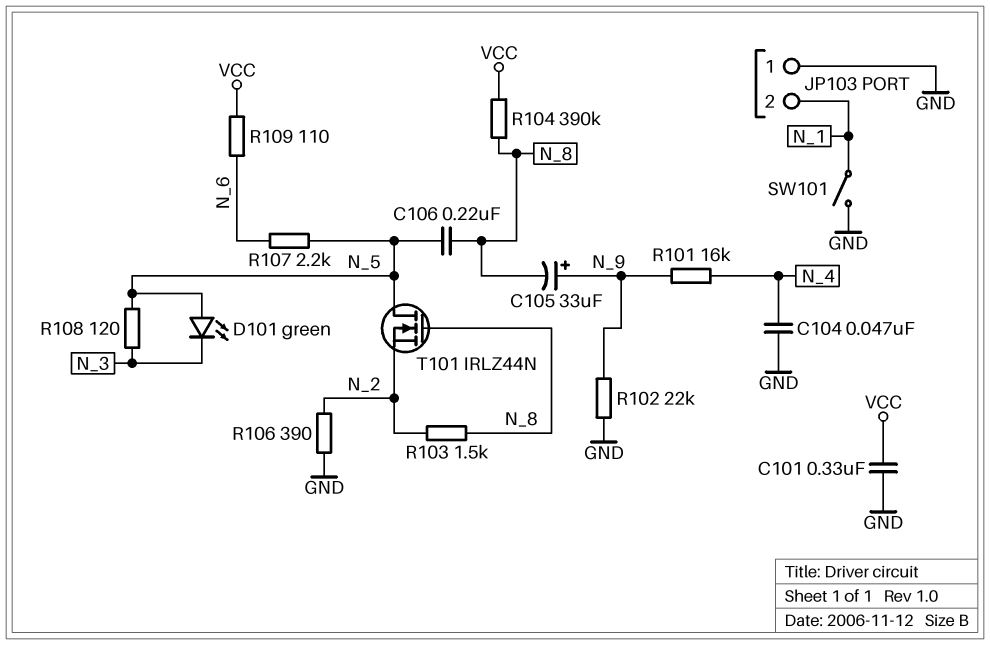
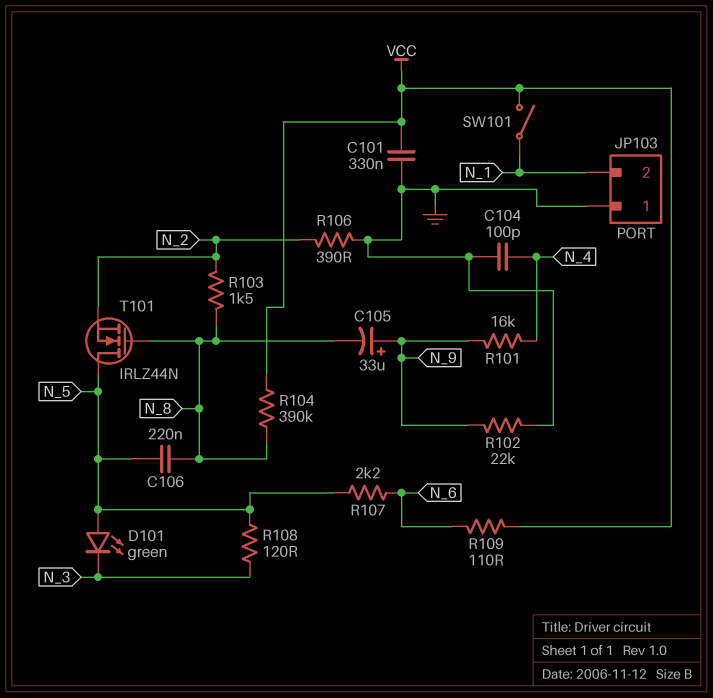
C104: 47nF (GND, N_4) -> 100pF (GND, N_4)
SW101: switch (GND, N_1) -> switch (N_1, VCC)

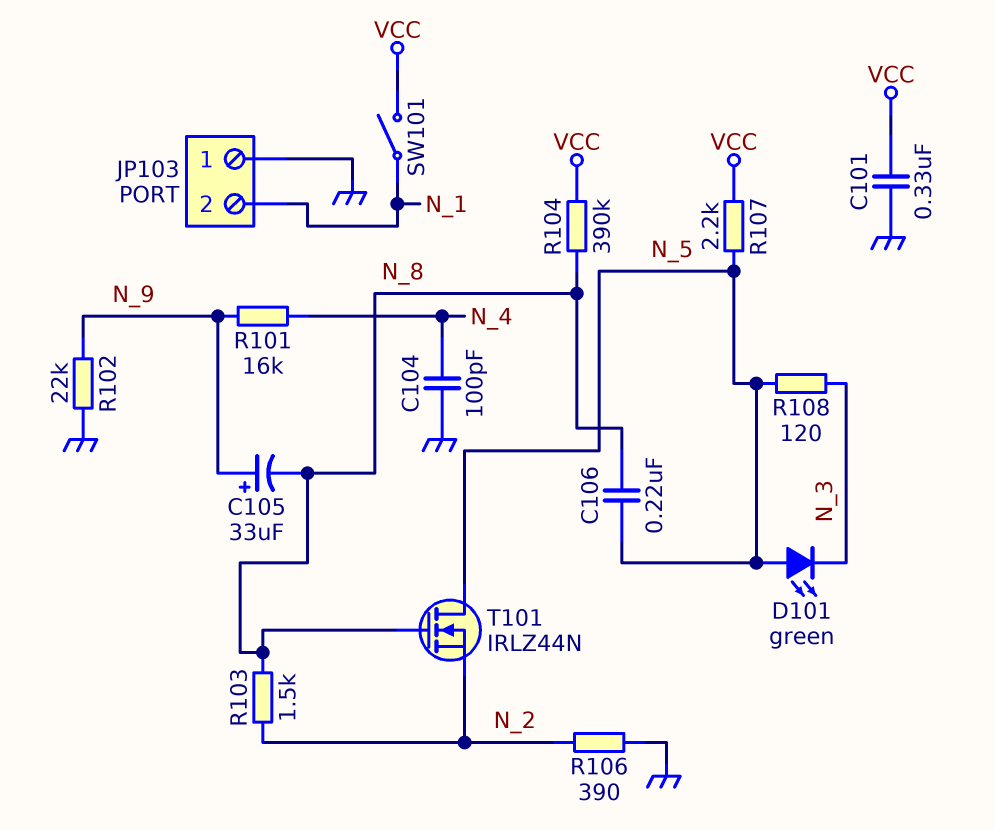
R107: 2.2k (N_5, N_6) -> 2.2k (N_5, VCC)
R109: 110 (N_6, VCC) -> none

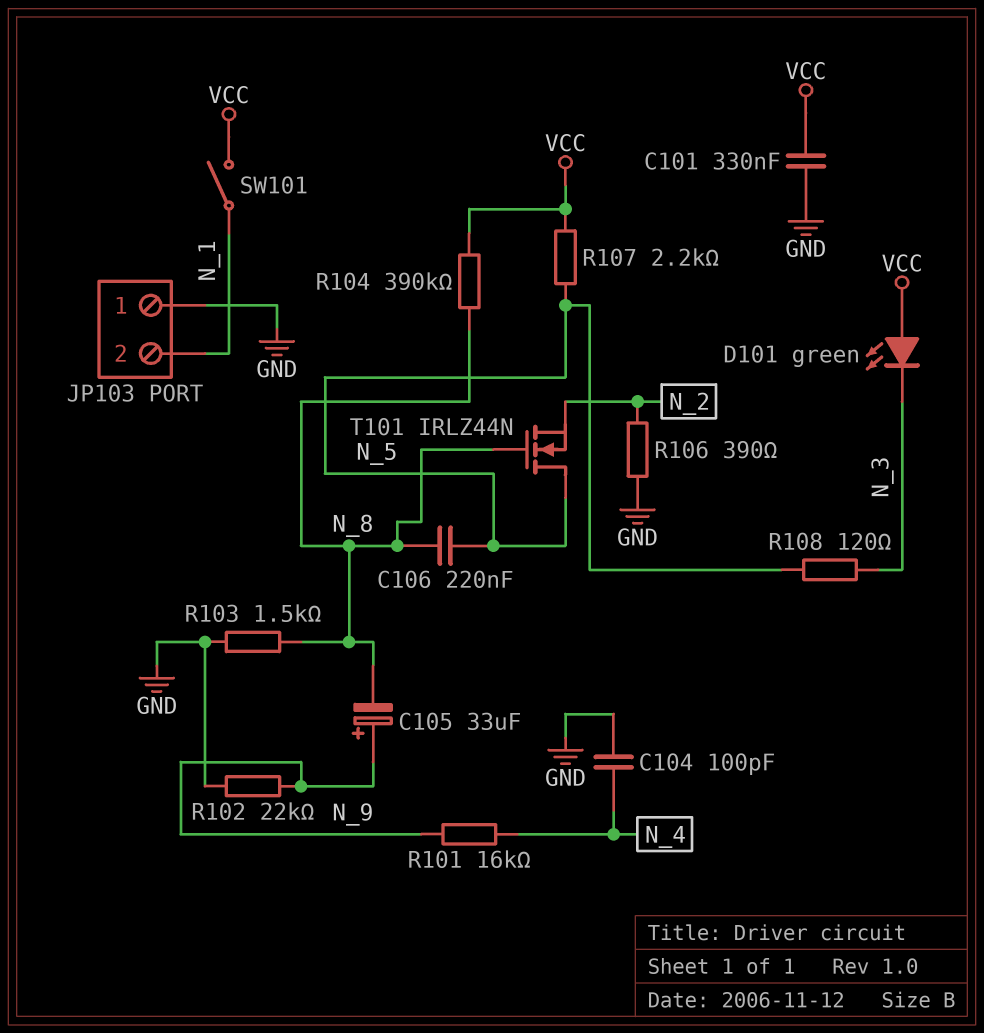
D101: LED green (A N_5, K N_3) -> LED green (A VCC, K N_3)
R103: 1.5k (N_2, N_8) -> 1.5k (GND, N_8)

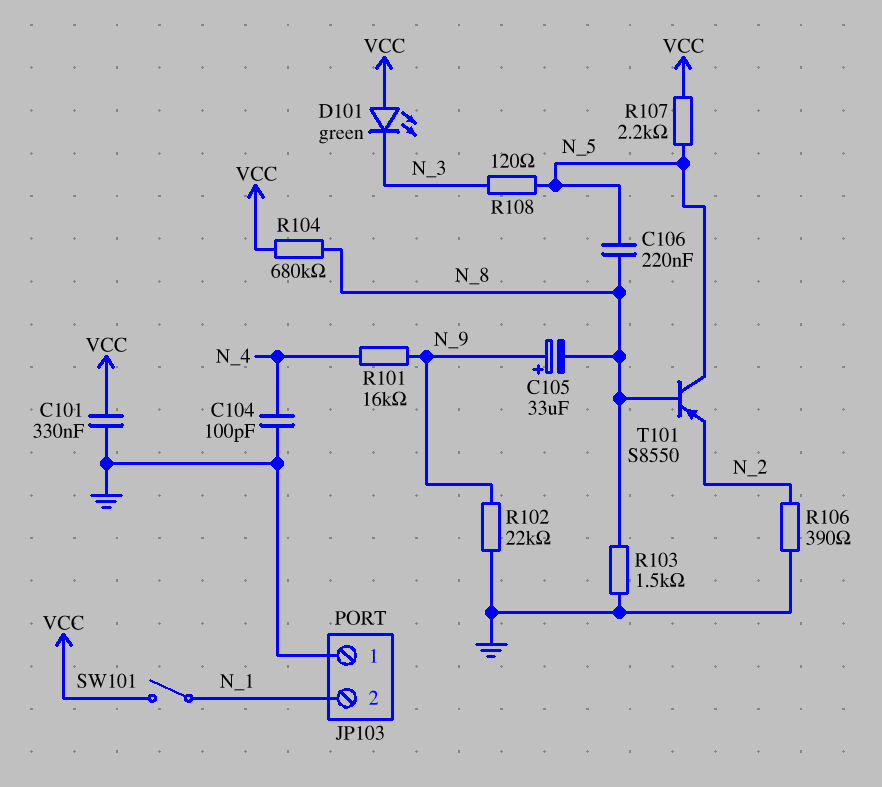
R104: 390k (N_8, VCC) -> 680k (N_8, VCC)
T101: NMOS IRLZ44N (G N_8, D N_5, S N_2) -> PNP S8550 (B N_8, C N_5, E N_2)

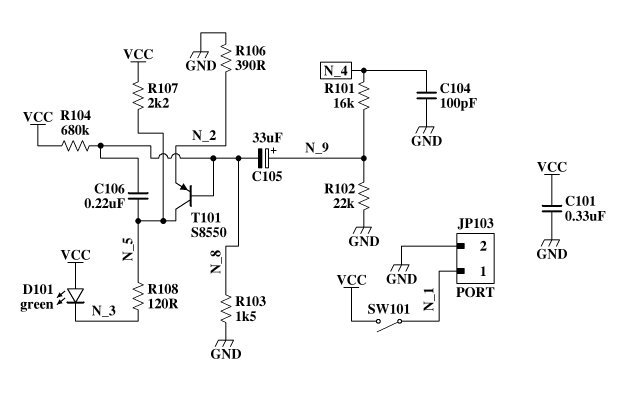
JP103 pin 1: GND -> N_1
JP103 pin 2: N_1 -> GND

